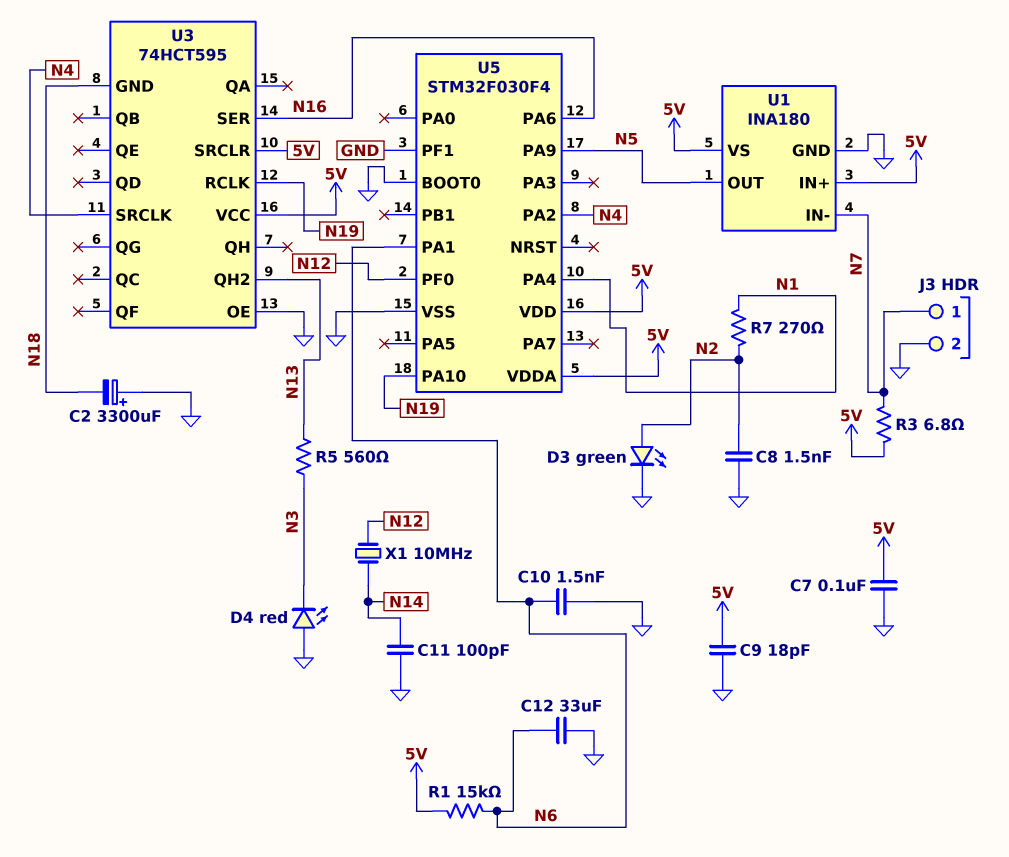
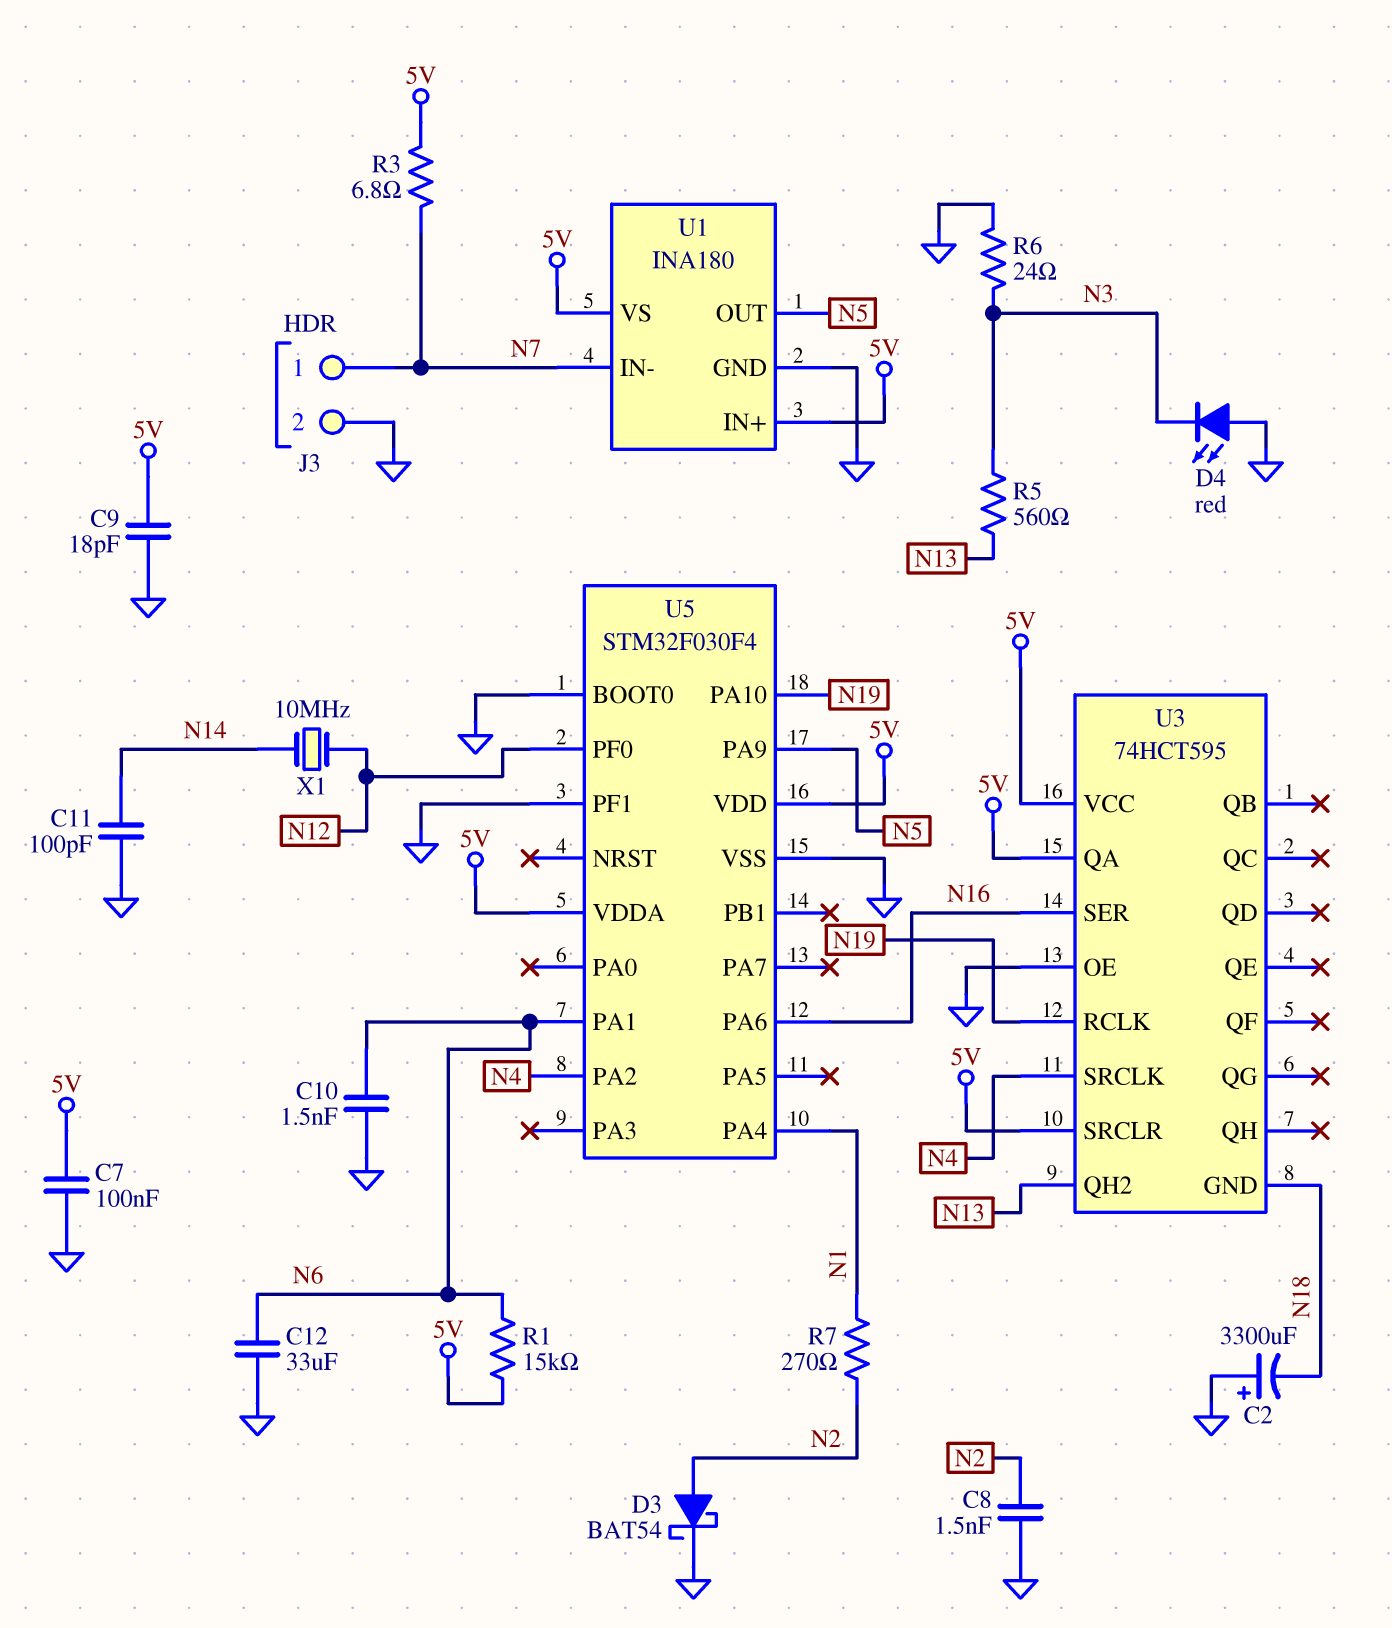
D3: LED green (A N2, K GND) -> schottky BAT54 (A N2, K GND)
R6: none -> 24 (GND, N3)
U3 pin QA: none -> 5V

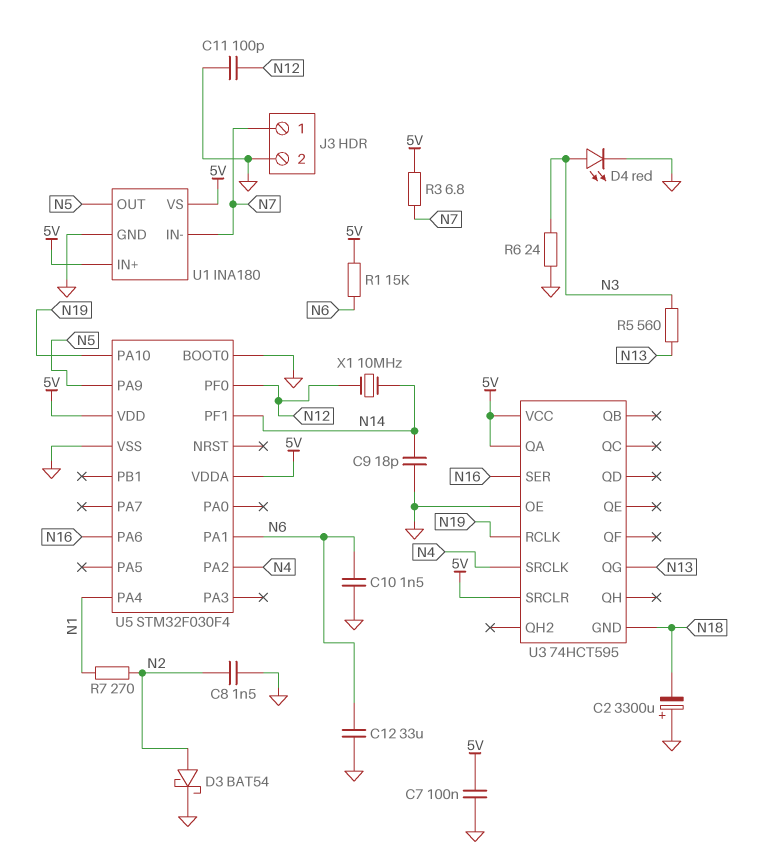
C9: 18pF (5V, GND) -> 18pF (GND, N14)
C11: 100pF (GND, N14) -> 100pF (GND, N12)
D4: LED red (A GND, K N3) -> LED red (A N3, K GND)
U3 pin QG: none -> N13
U3 pin QH2: N13 -> none
U5 pin PF1: GND -> N14

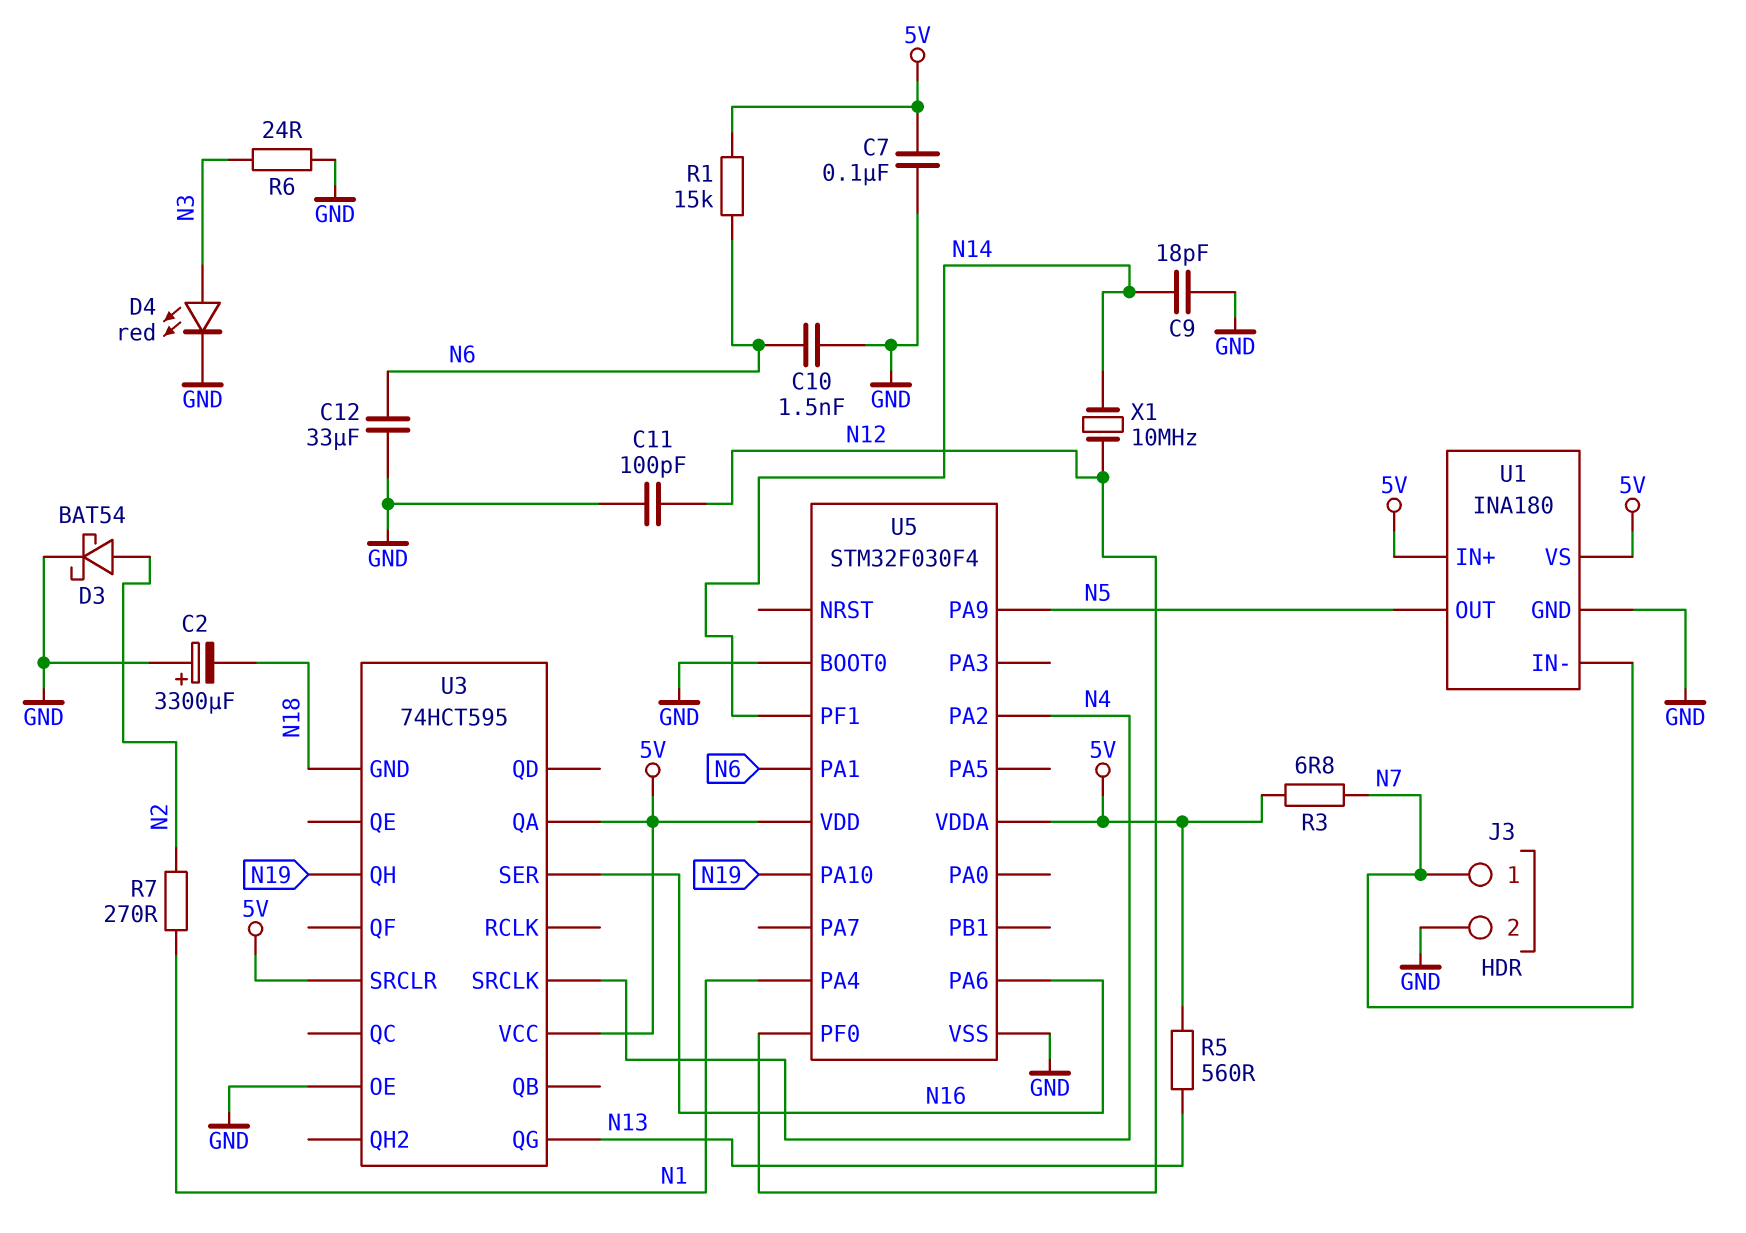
C8: 1.5nF (GND, N2) -> none
R5: 560 (N3, N13) -> 560 (5V, N13)
U3 pin QH: none -> N19
U3 pin RCLK: N19 -> none

